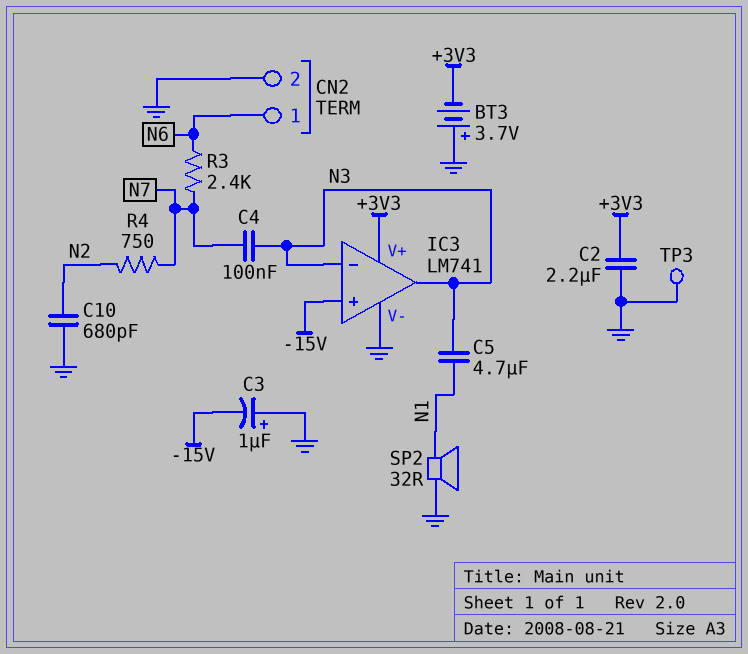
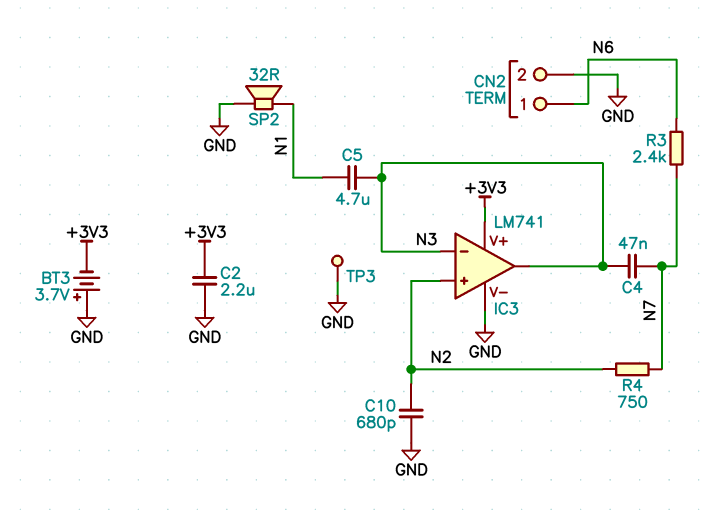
C3: 1uF (plus GND, minus -15V) -> none
C4: 100nF (N3, N7) -> 47nF (N3, N7)
IC3 pin in+: -15V -> N2

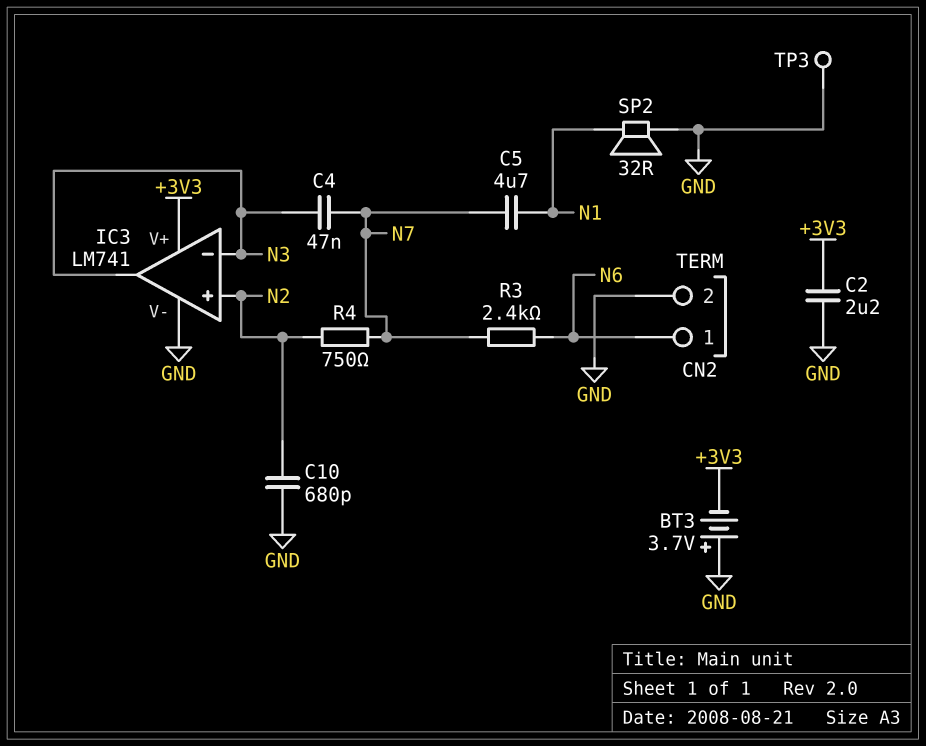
C5: 4.7uF (N1, N3) -> 4.7uF (N1, N7)

